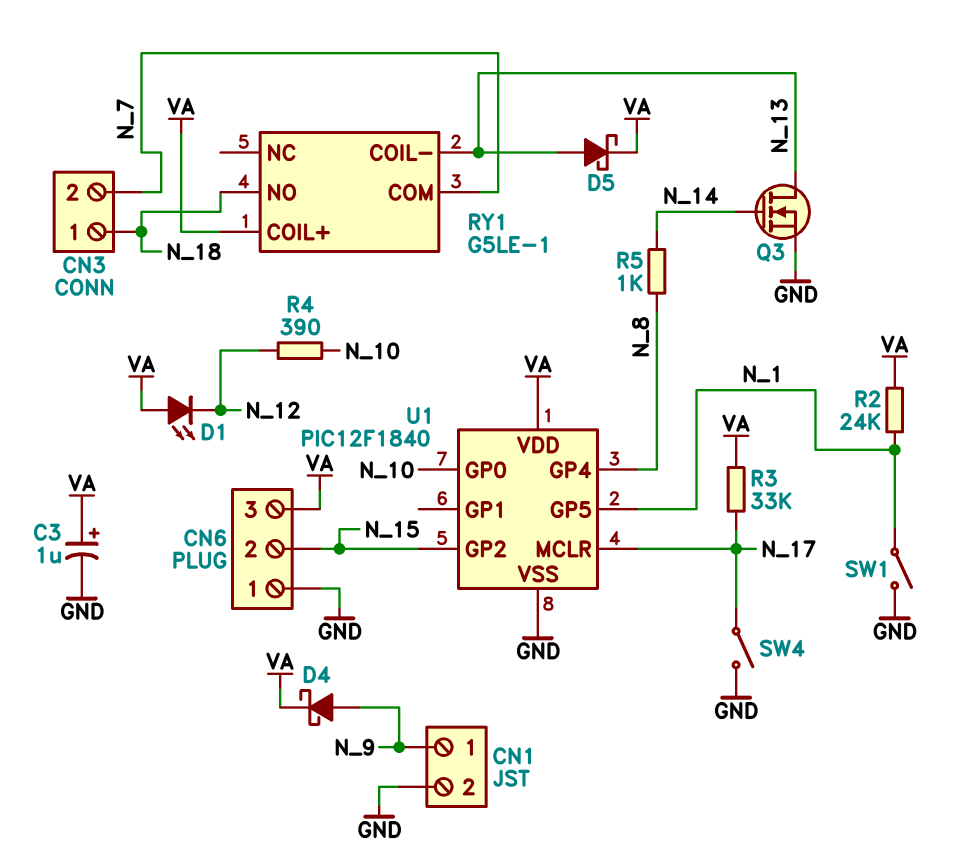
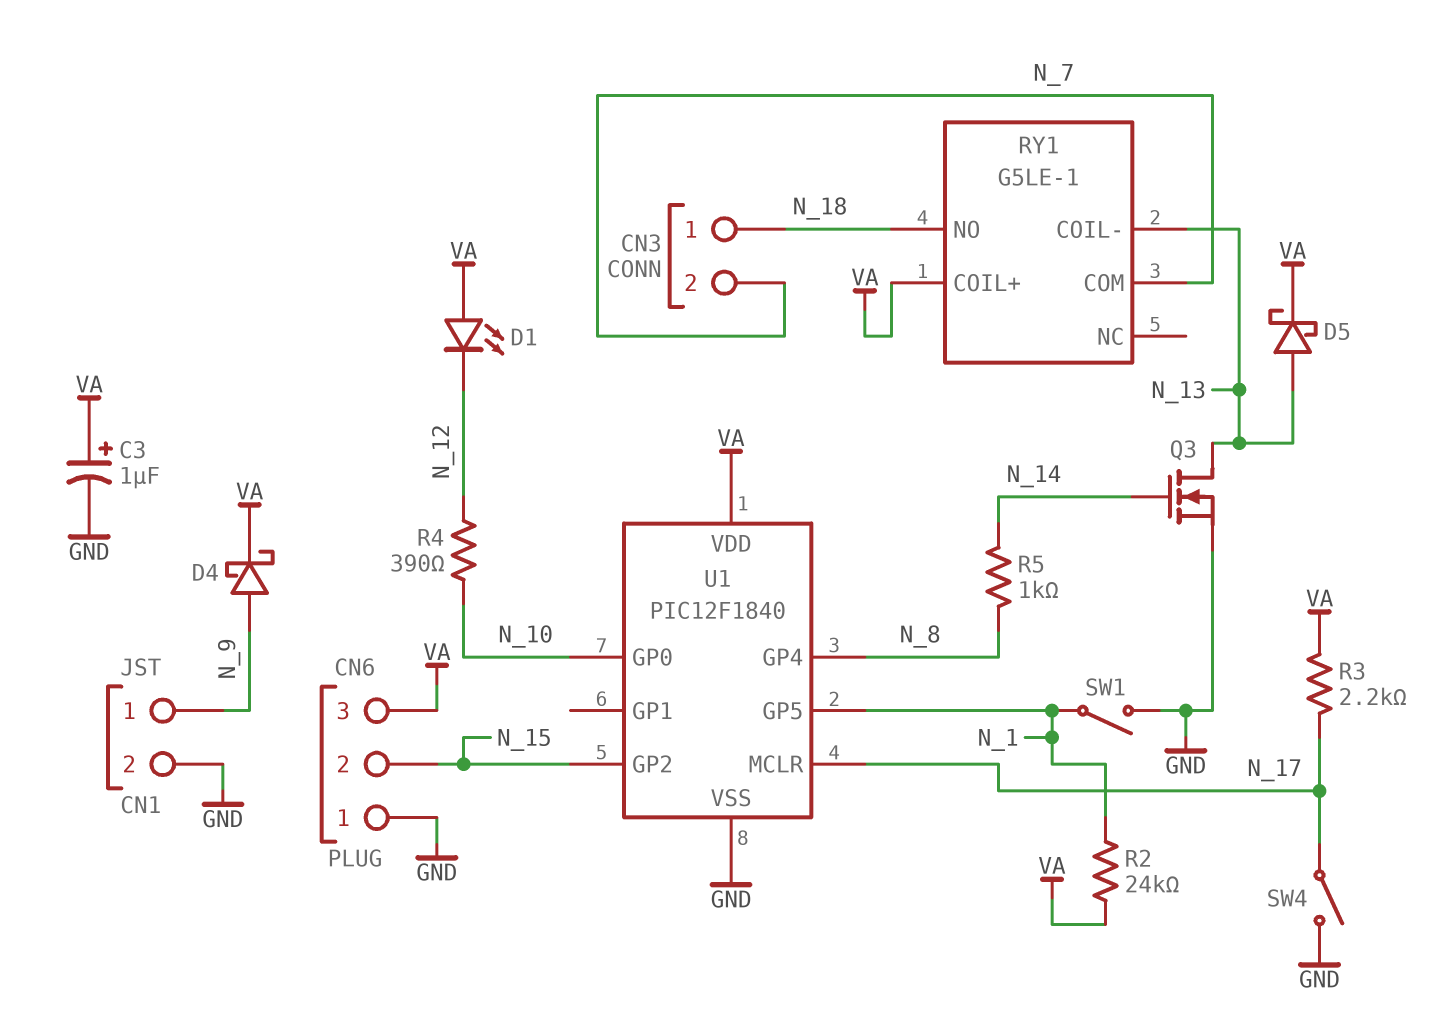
R3: 33k (N_17, VA) -> 2.2k (N_17, VA)

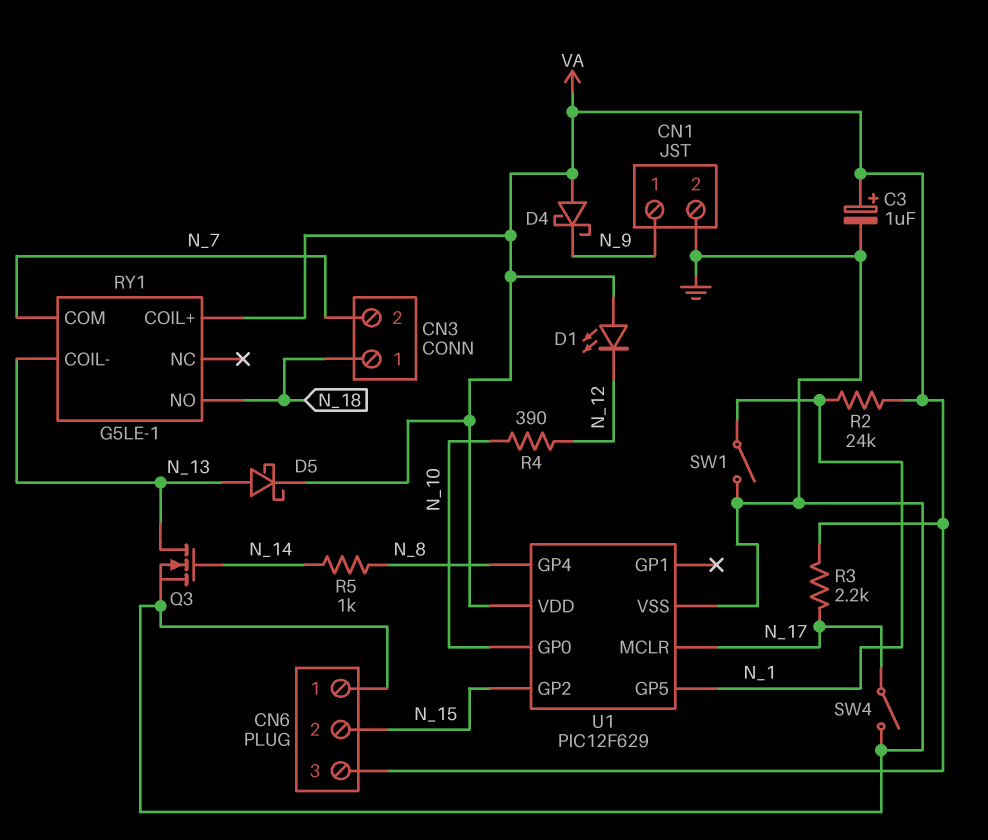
D4: schottky (A N_9, K VA) -> schottky (A VA, K N_9)
U1: PIC12F1840 -> PIC12F629

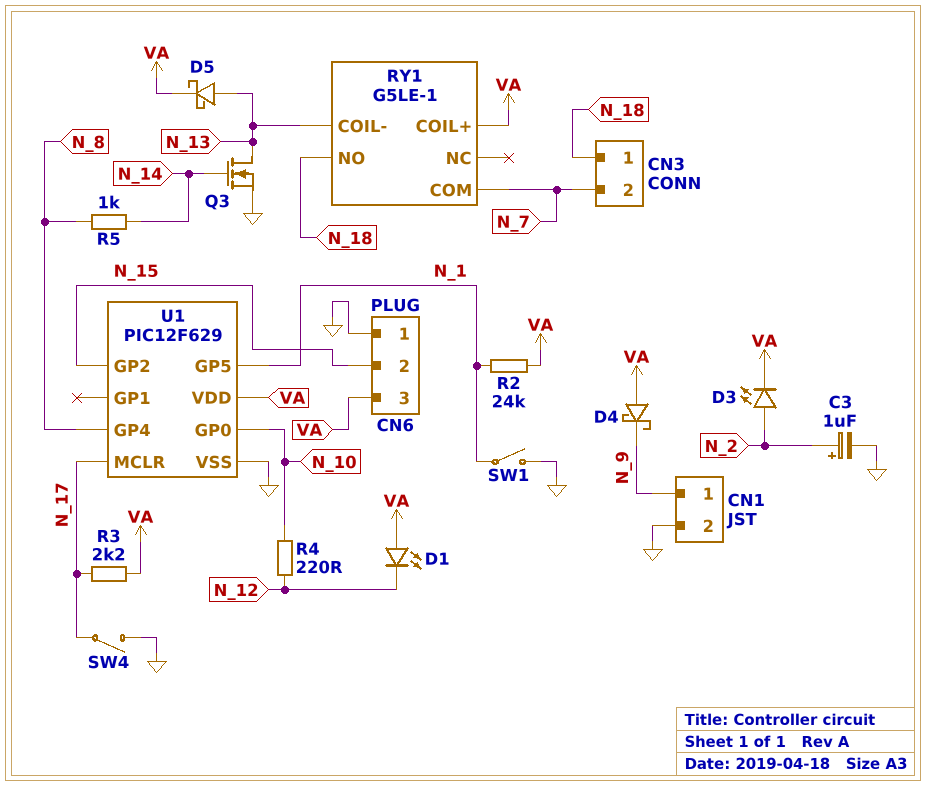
C3: 1uF (plus VA, minus GND) -> 1uF (plus N_2, minus GND)
D3: none -> LED (A N_2, K VA)
R4: 390 (N_10, N_12) -> 220 (N_10, N_12)

